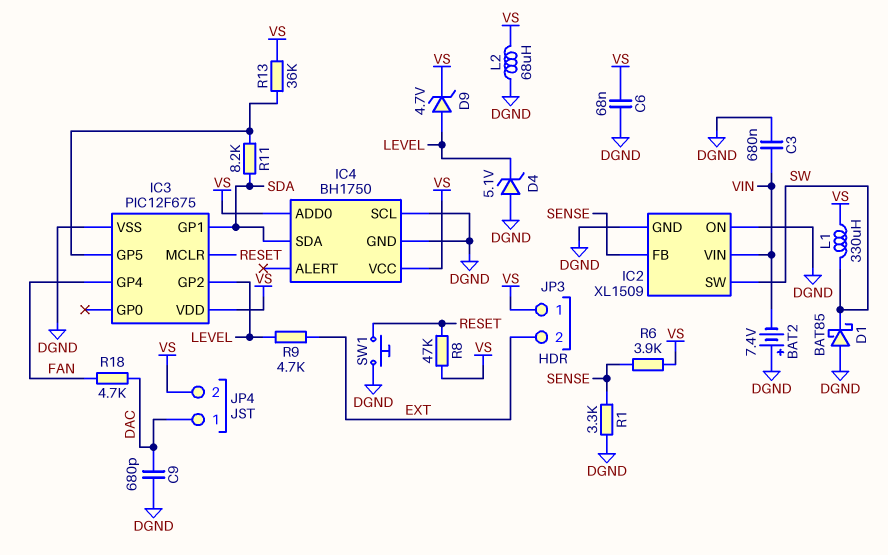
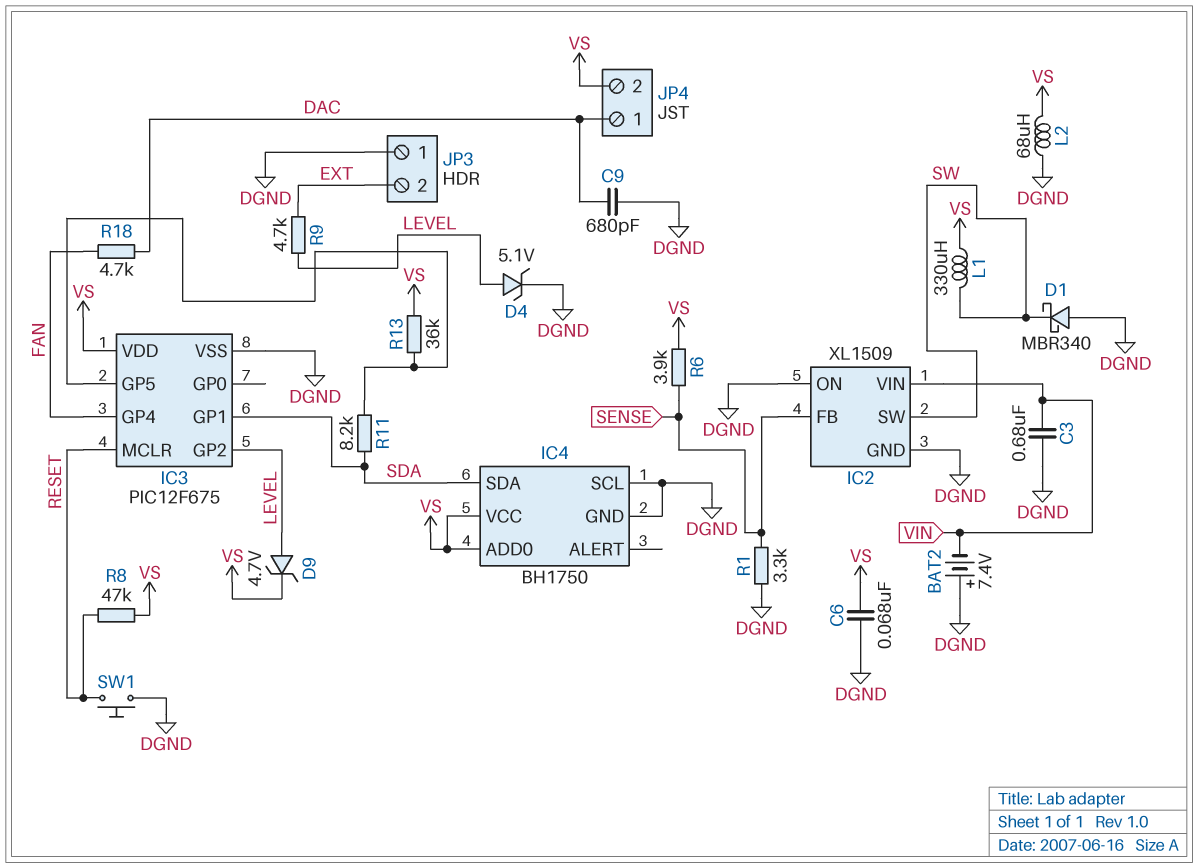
D1: schottky BAT85 (A DGND, K SW) -> schottky MBR340 (A DGND, K SW)
D4: zener 5.1V (A DGND, K LEVEL) -> zener 5.1V (A LEVEL, K DGND)
JP3 pin 1: VS -> DGND

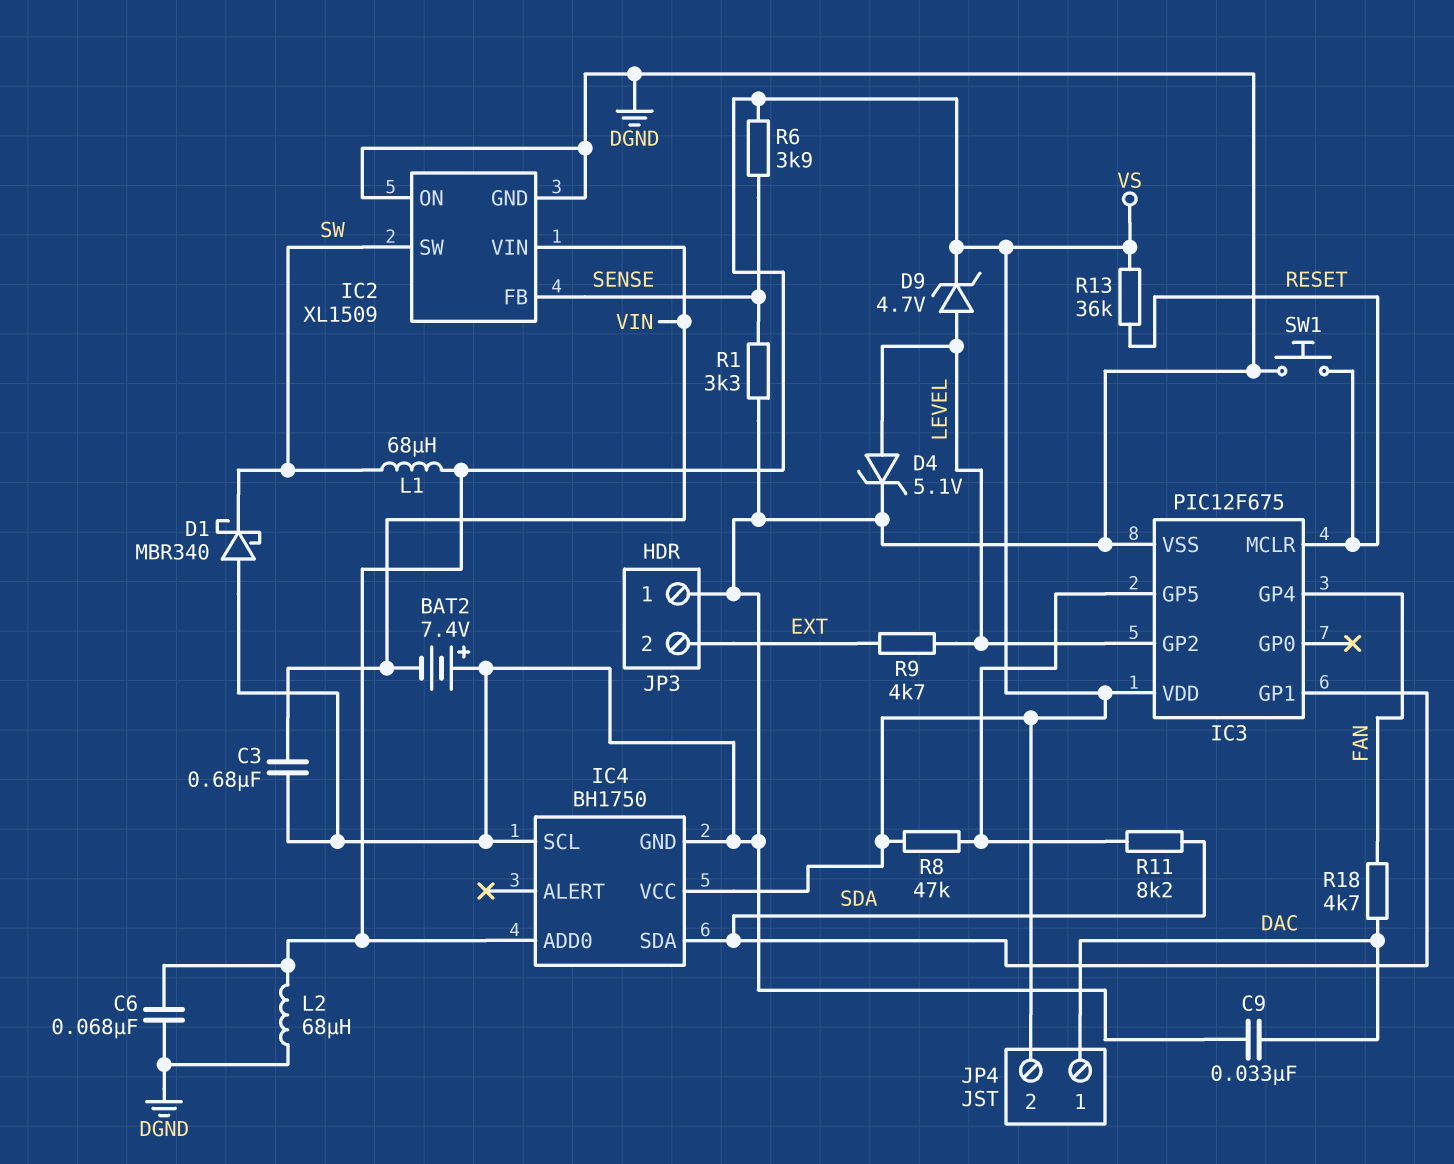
C9: 680pF (DAC, DGND) -> 33nF (DAC, DGND)
L1: 330uH (SW, VS) -> 68uH (SW, VS)
R8: 47k (RESET, VS) -> 47k (IC3/GP5, VS)
R13: 36k (IC3/GP5, VS) -> 36k (RESET, VS)

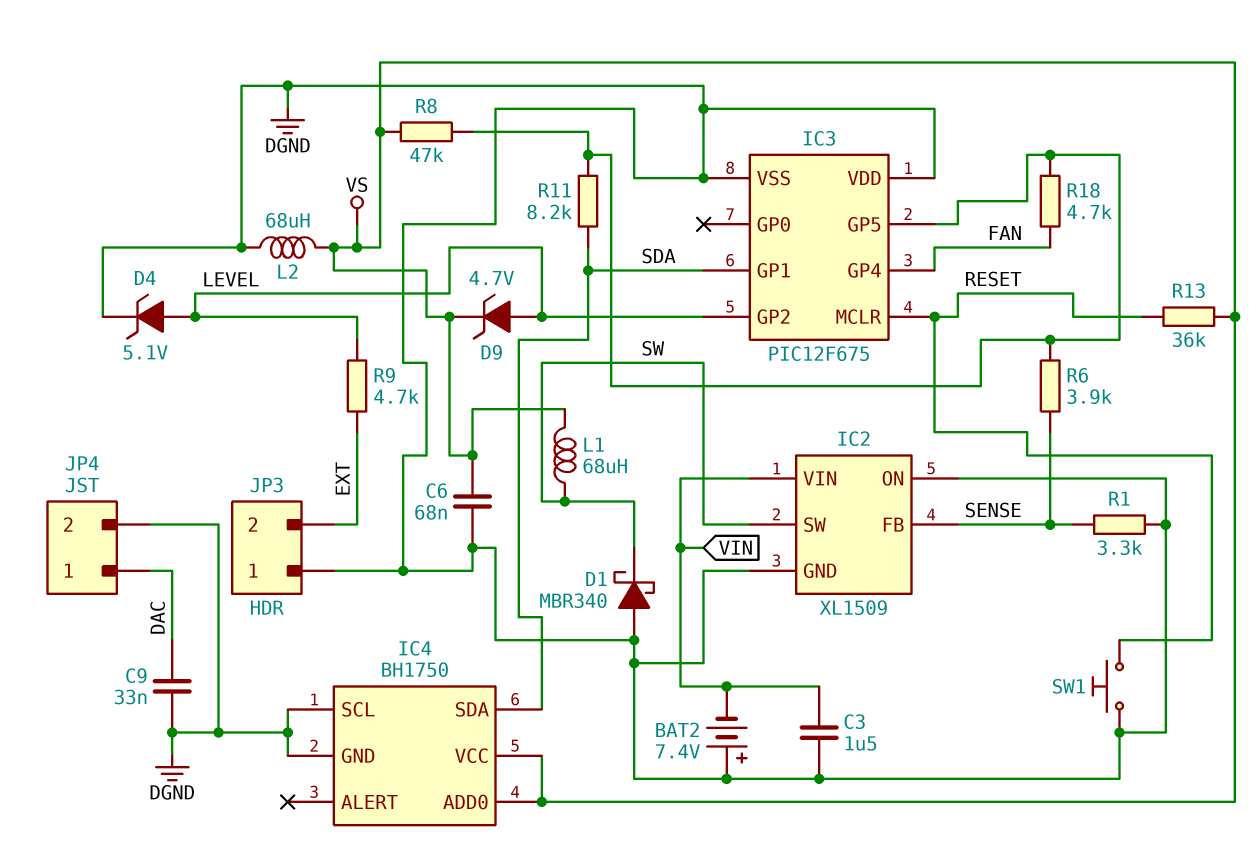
C3: 680nF (DGND, VIN) -> 1.5uF (DGND, VIN)
IC3 pin VDD: VS -> DGND
JP4 pin 2: VS -> DGND
R6: 3.9k (SENSE, VS) -> 3.9k (IC3/GP5, SENSE)
R18: 4.7k (DAC, FAN) -> 4.7k (FAN, IC3/GP5)

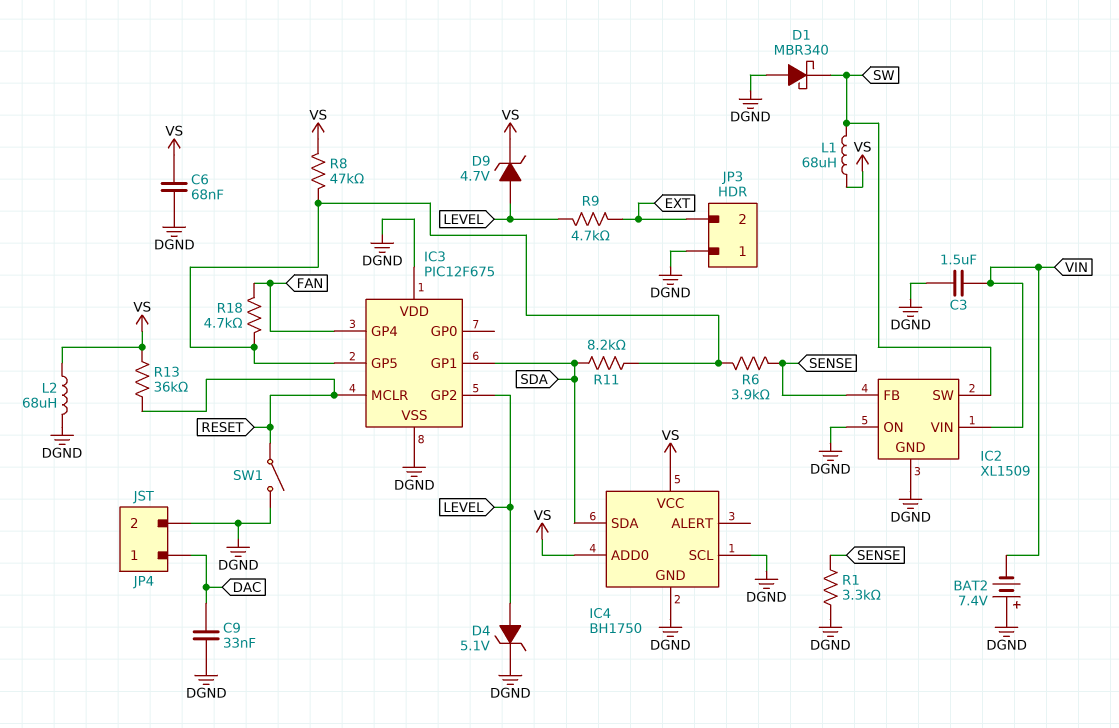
SW1: button (DGND, RESET) -> switch (DGND, RESET)

